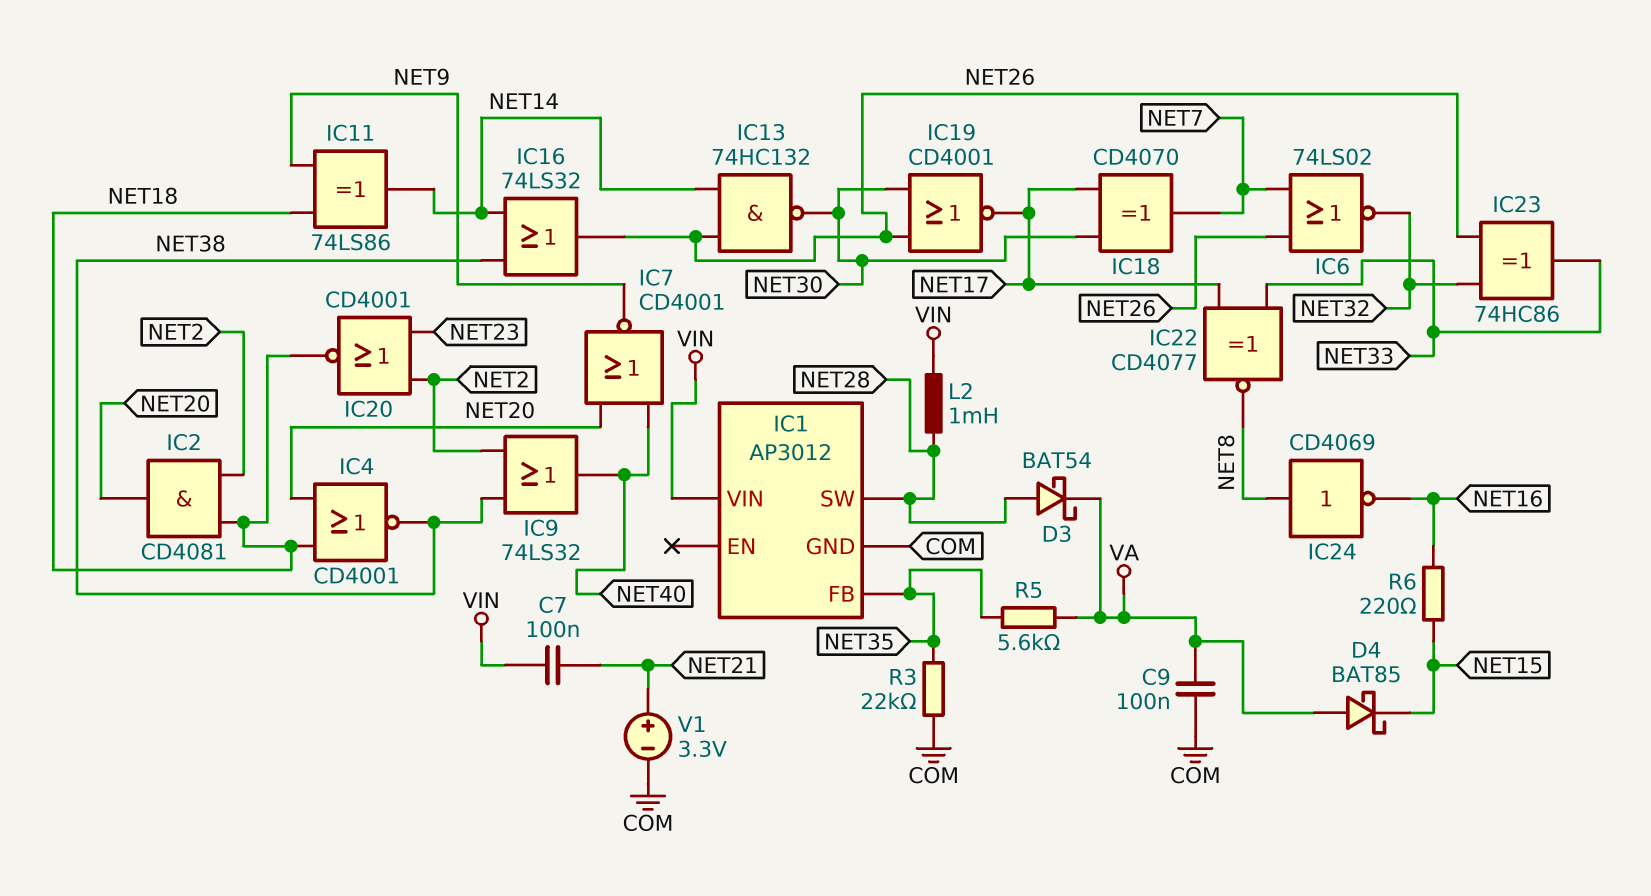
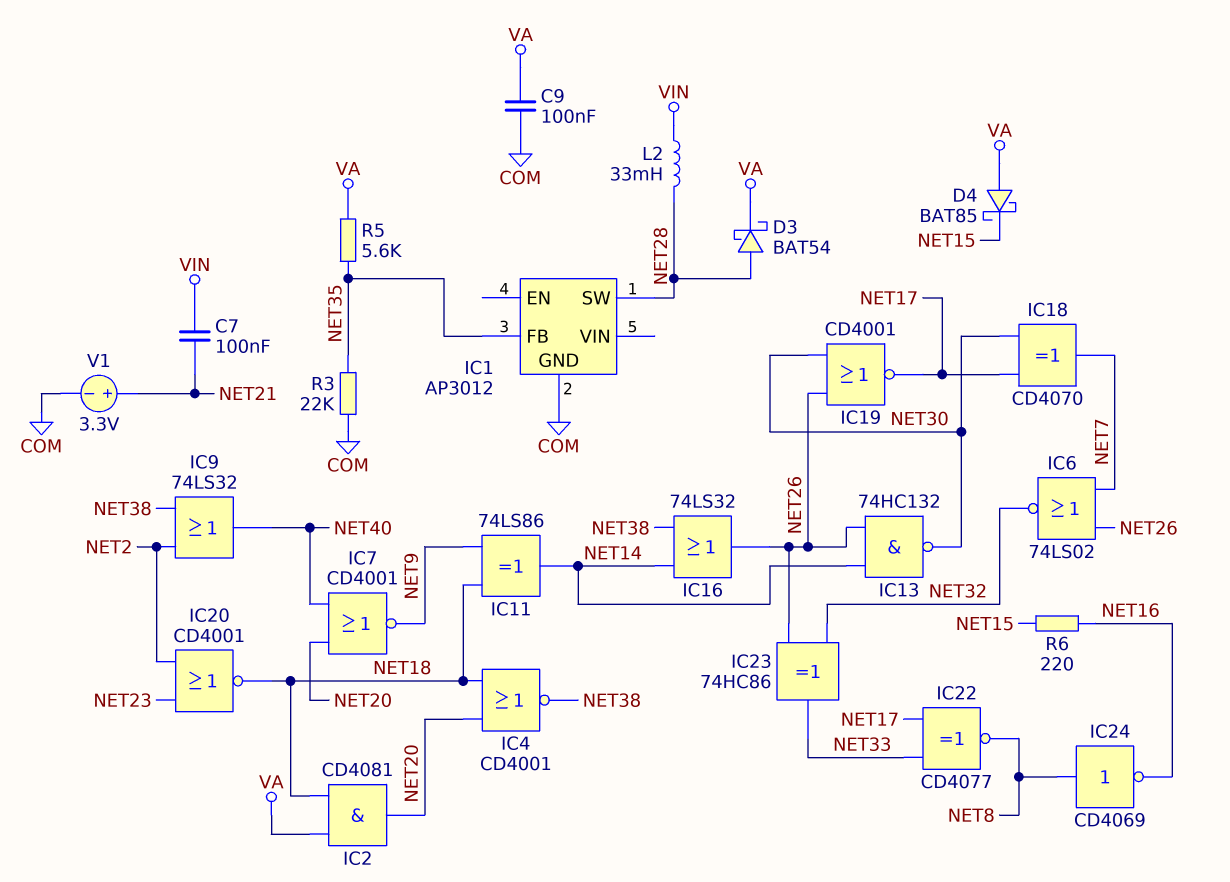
IC1 pin VIN: VIN -> none
IC2: AND CD4081 (in NET2, in NET18, out NET20) -> AND CD4081 (in NET18, in VA, out NET20)
L2: 1mH (NET28, VIN) -> 33mH (NET28, VIN)

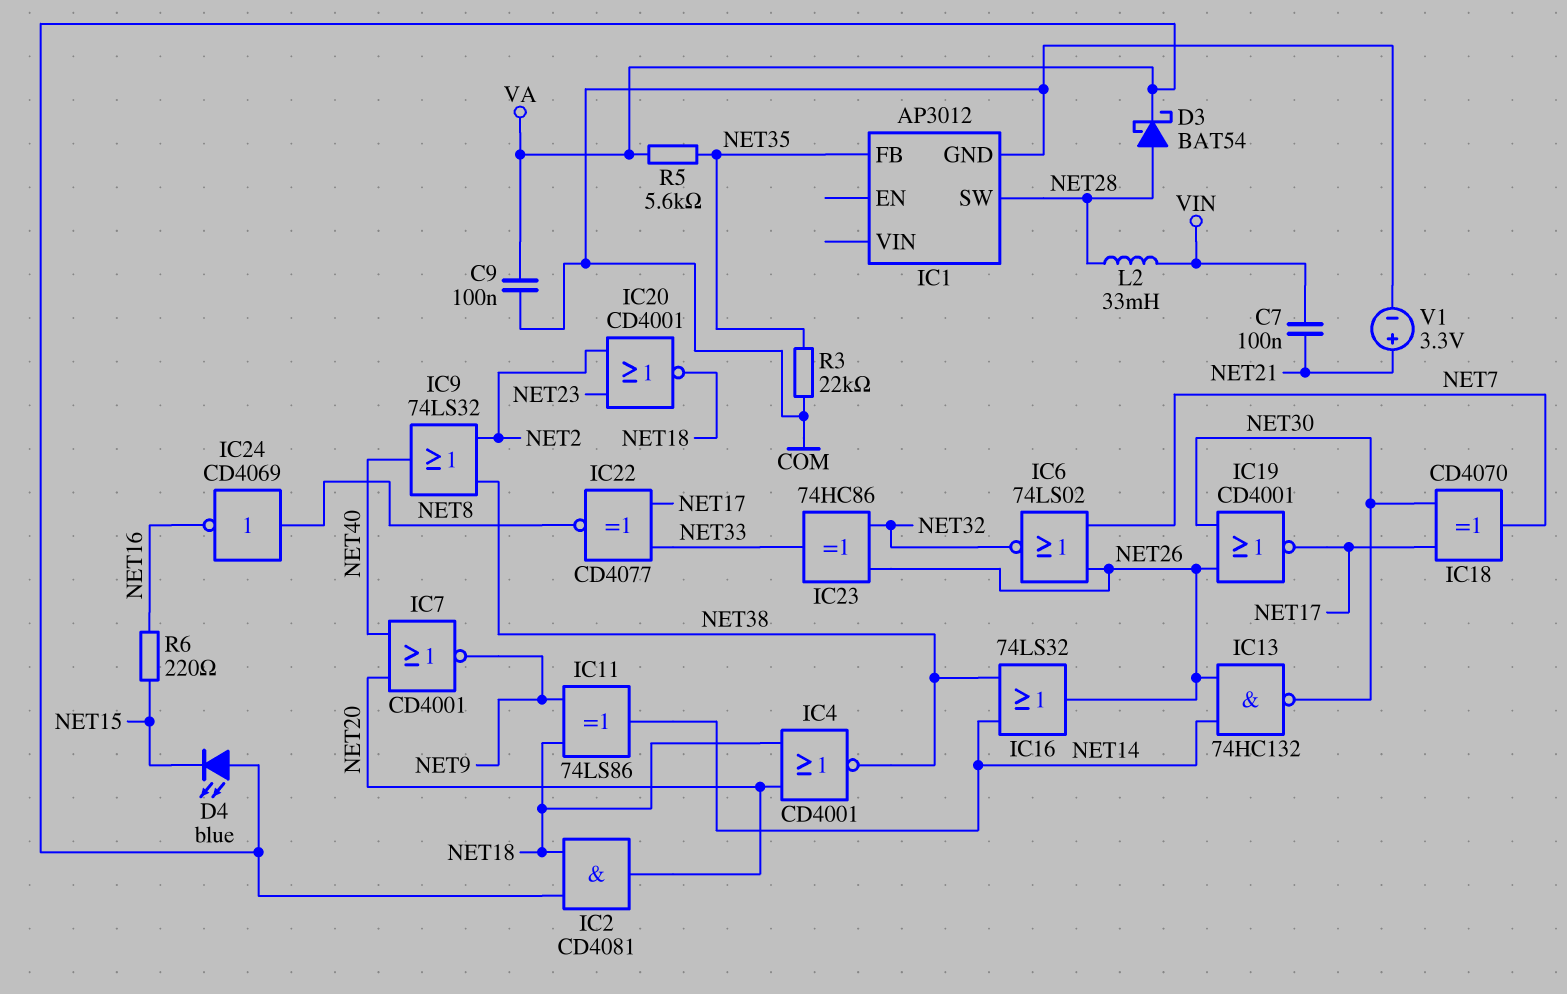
D4: schottky BAT85 (A VA, K NET15) -> LED blue (A VA, K NET15)

